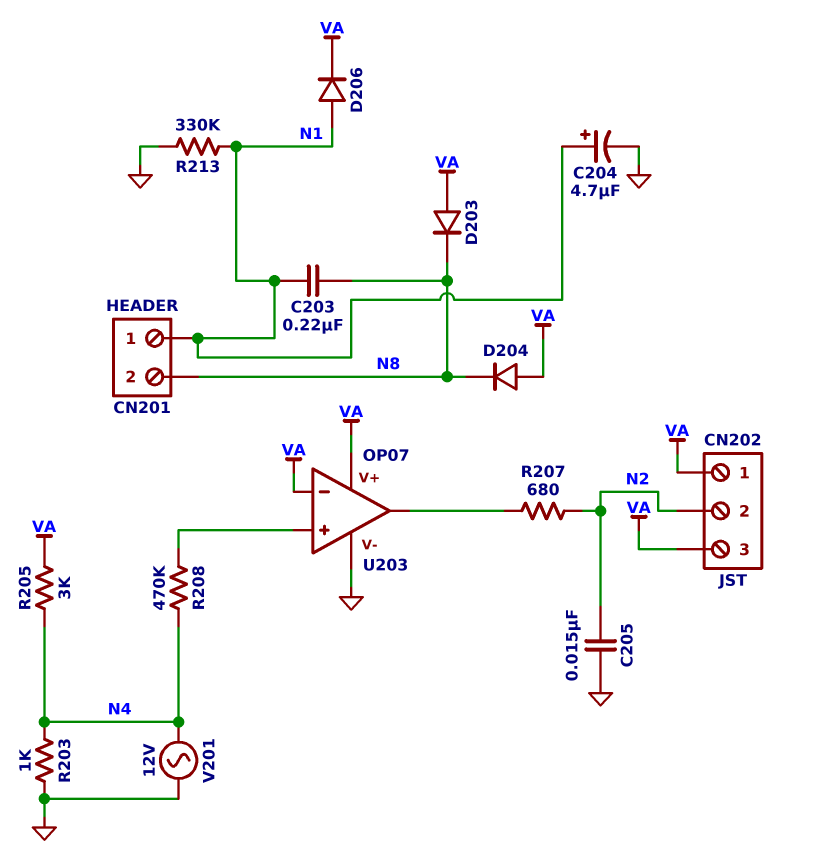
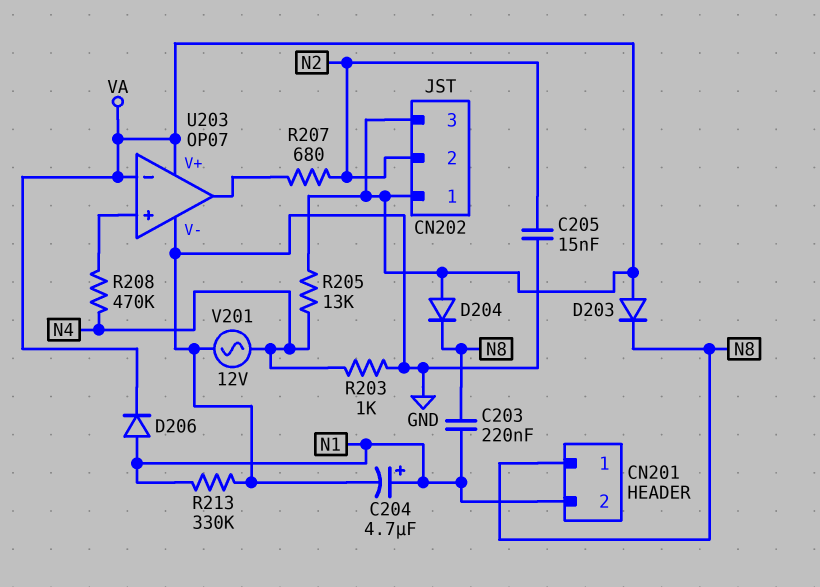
CN201 pin 1: N1 -> N8
CN201 pin 2: N8 -> N1
R205: 3k (N4, VA) -> 13k (N4, VA)

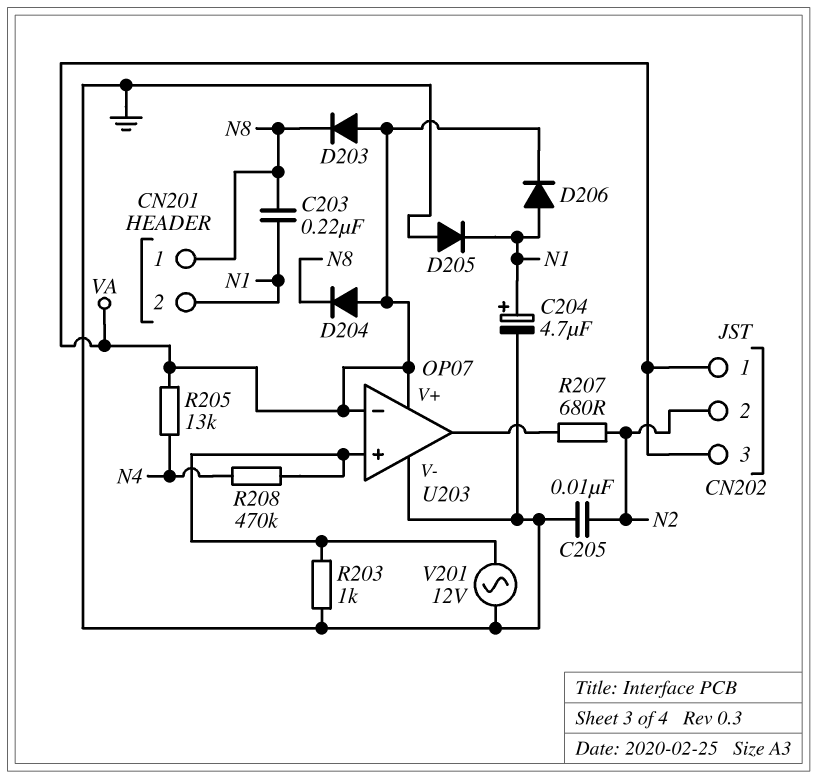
C205: 15nF (GND, N2) -> 10nF (GND, N2)
D205: none -> diode (A GND, K N1)
R203: 1k (GND, N4) -> 1k (GND, U203/in+)
R213: 330k (GND, N1) -> none
V201: AC 12V (GND, N4) -> AC 12V (GND, U203/in+)

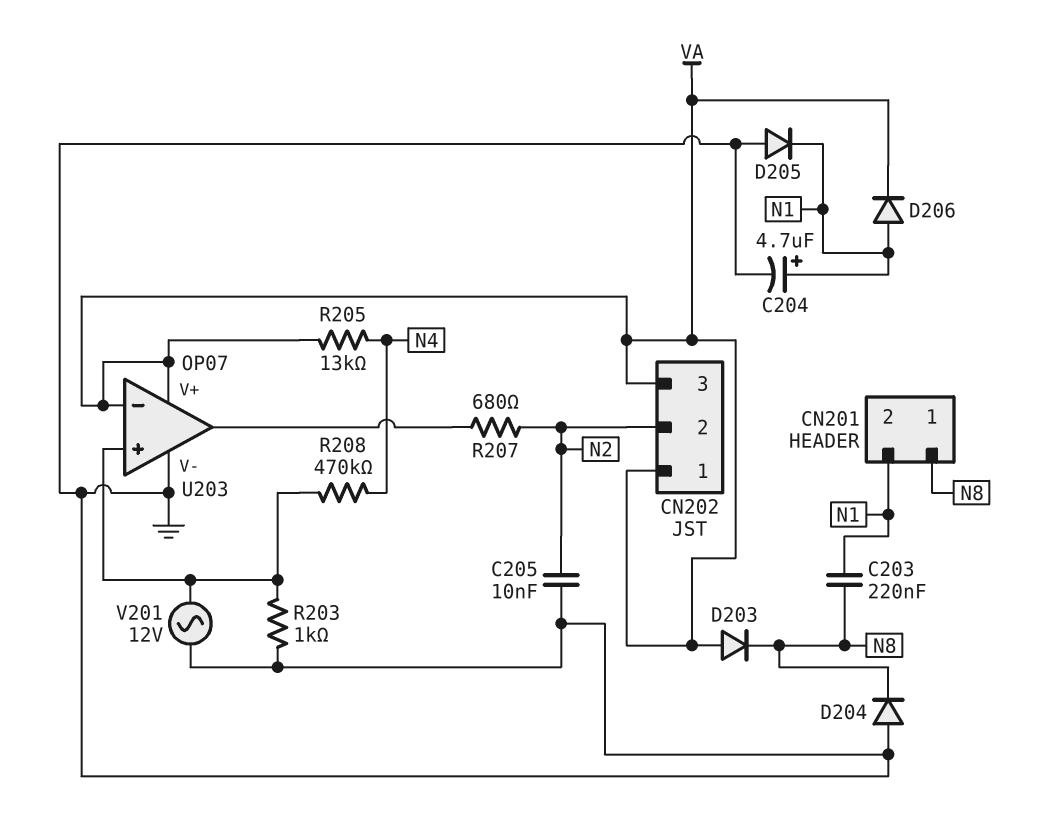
D204: diode (A VA, K N8) -> diode (A GND, K N8)

